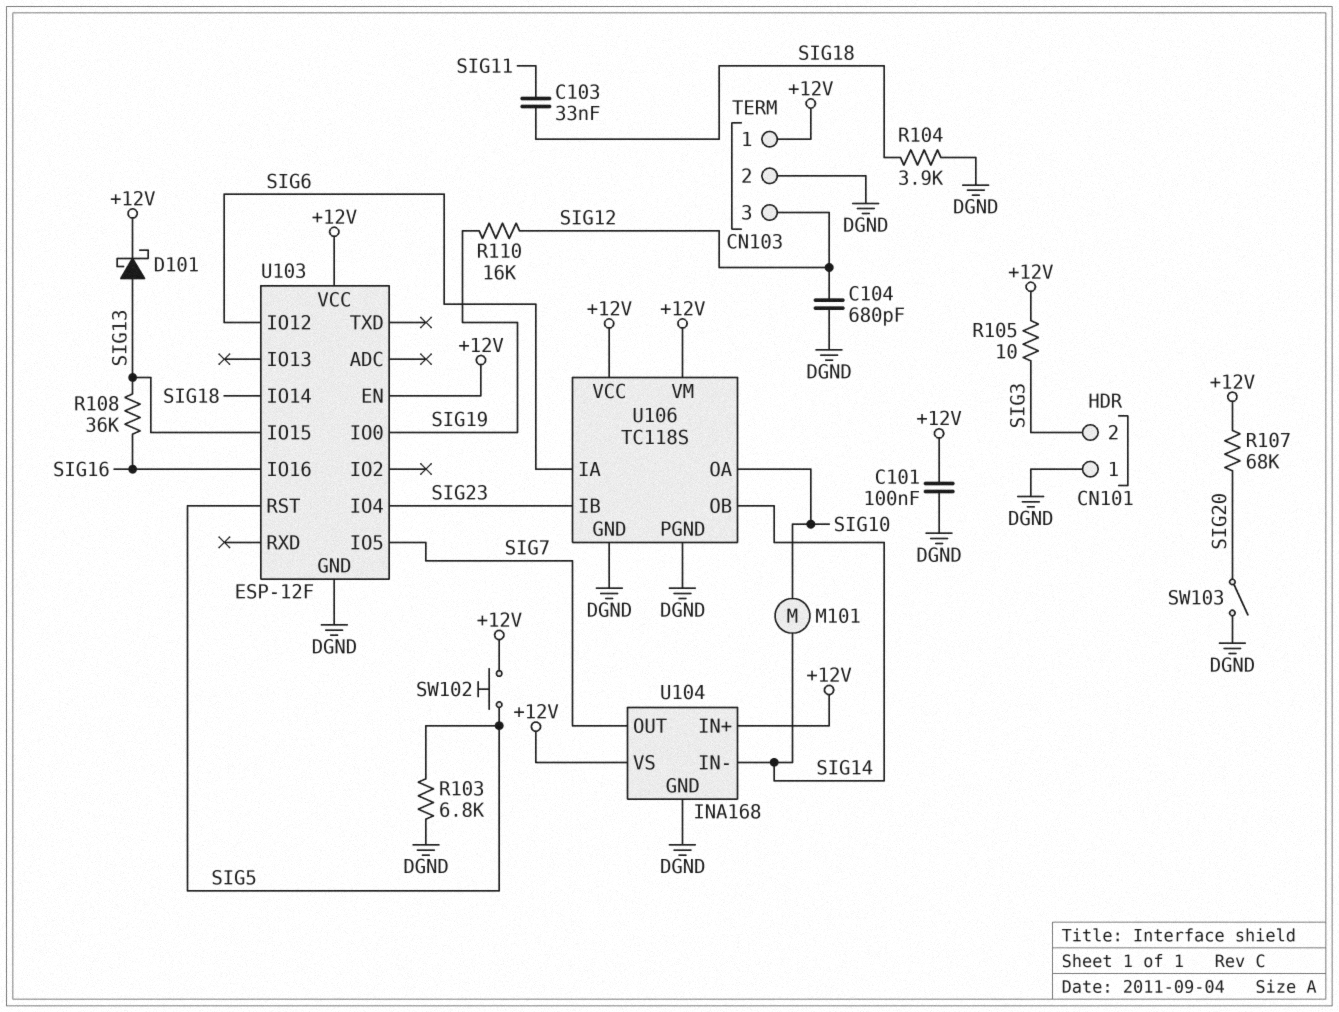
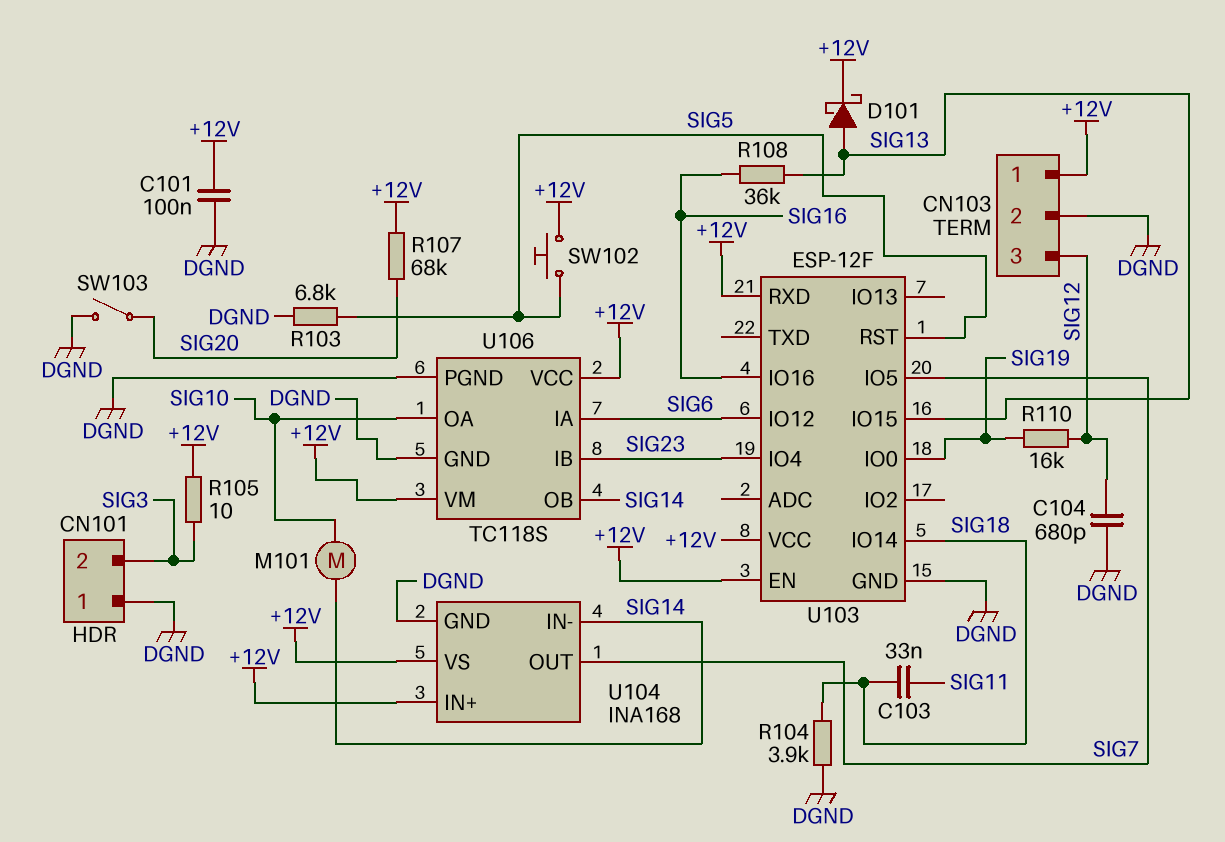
U103 pin RXD: none -> +12V

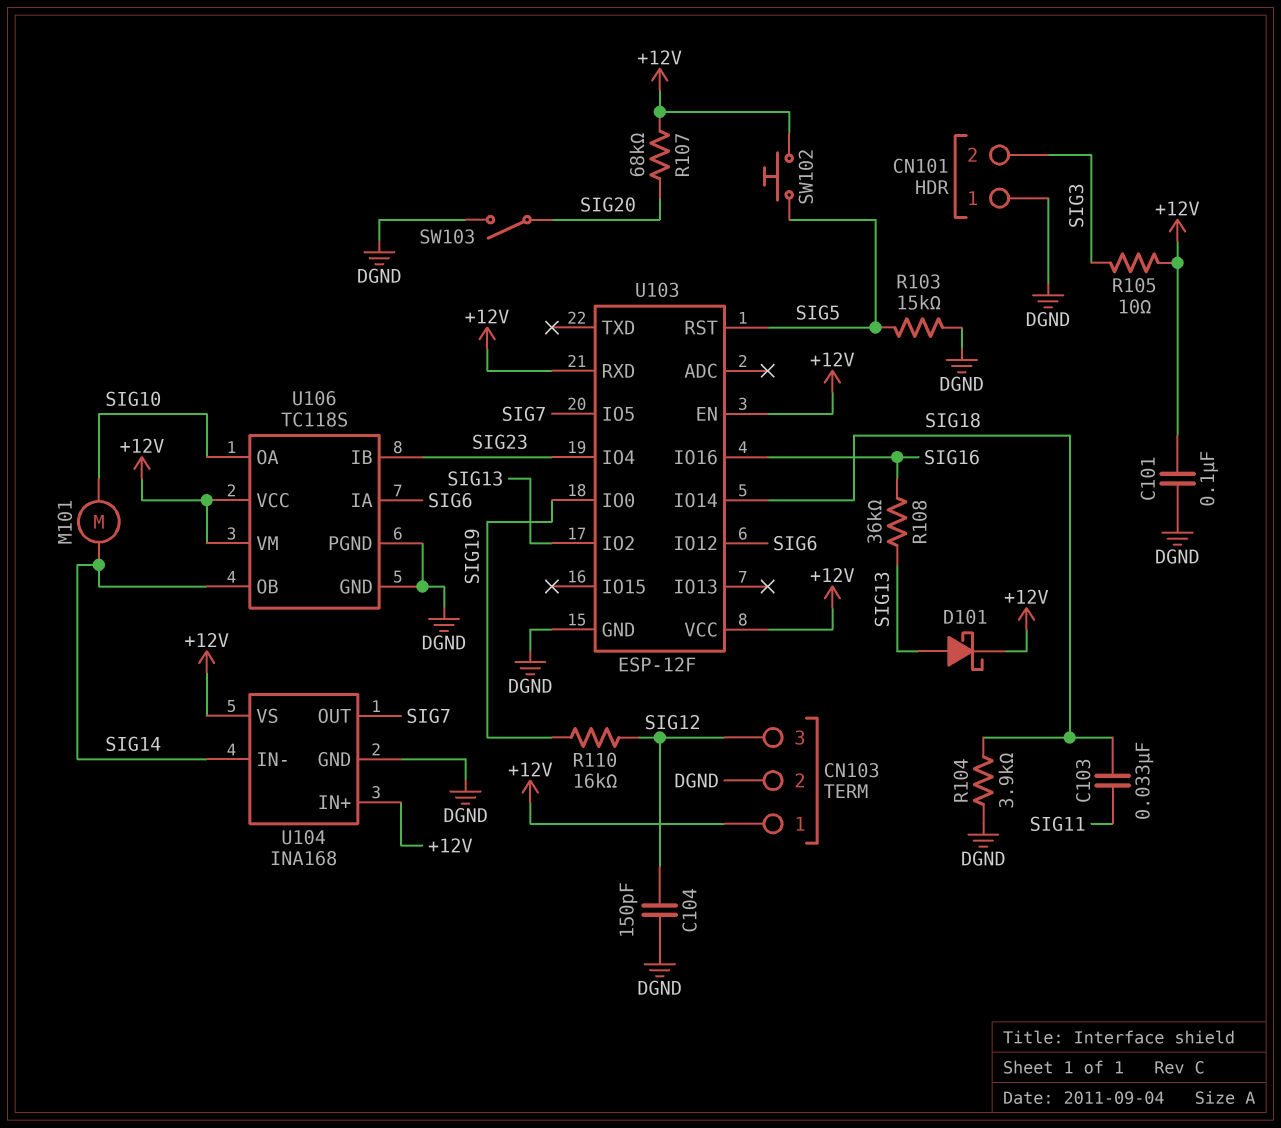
C104: 680pF (DGND, SIG12) -> 150pF (DGND, SIG12)
R103: 6.8k (DGND, SIG5) -> 15k (DGND, SIG5)
U103 pin IO2: none -> SIG13
U103 pin IO15: SIG13 -> none

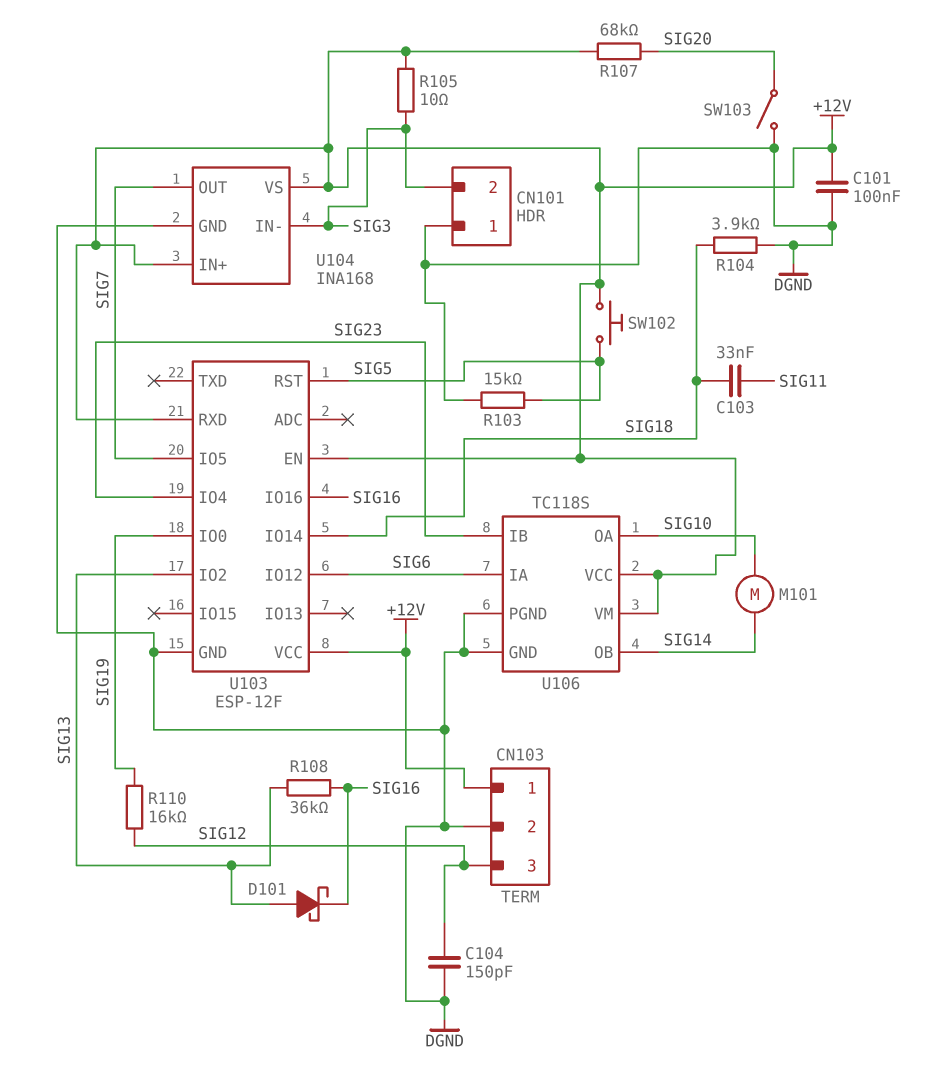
D101: schottky (A SIG13, K +12V) -> schottky (A SIG13, K SIG16)
U104 pin IN-: SIG14 -> SIG3

